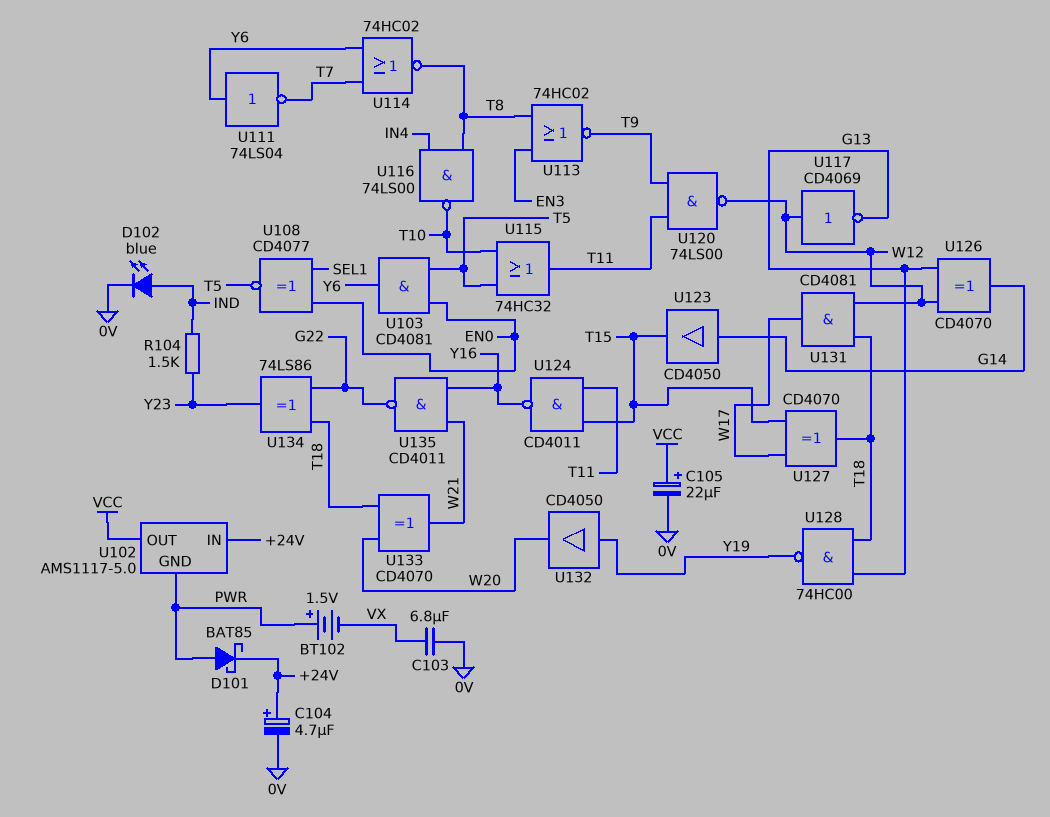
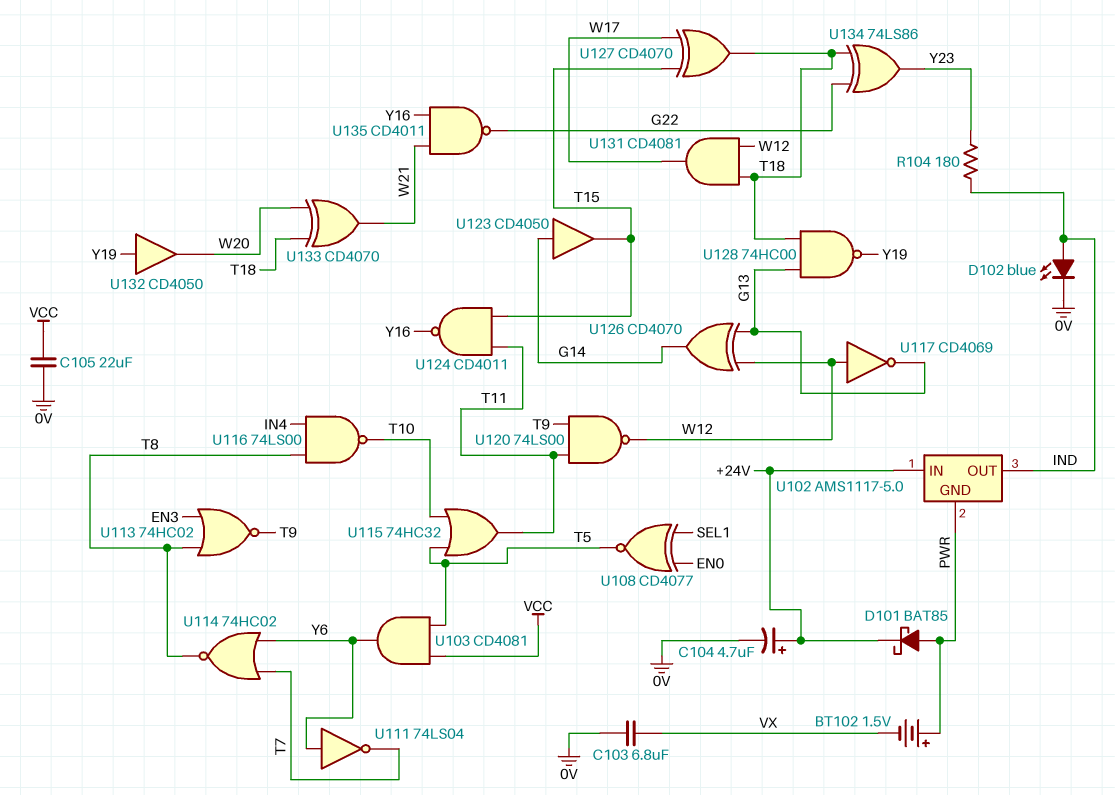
C105: 22uF (plus VCC, minus 0V) -> 22uF (0V, VCC)
R104: 1.5k (IND, Y23) -> 180 (IND, Y23)
U102 pin OUT: VCC -> IND
U103: AND CD4081 (in EN0, in T5, out Y6) -> AND CD4081 (in T5, in VCC, out Y6)

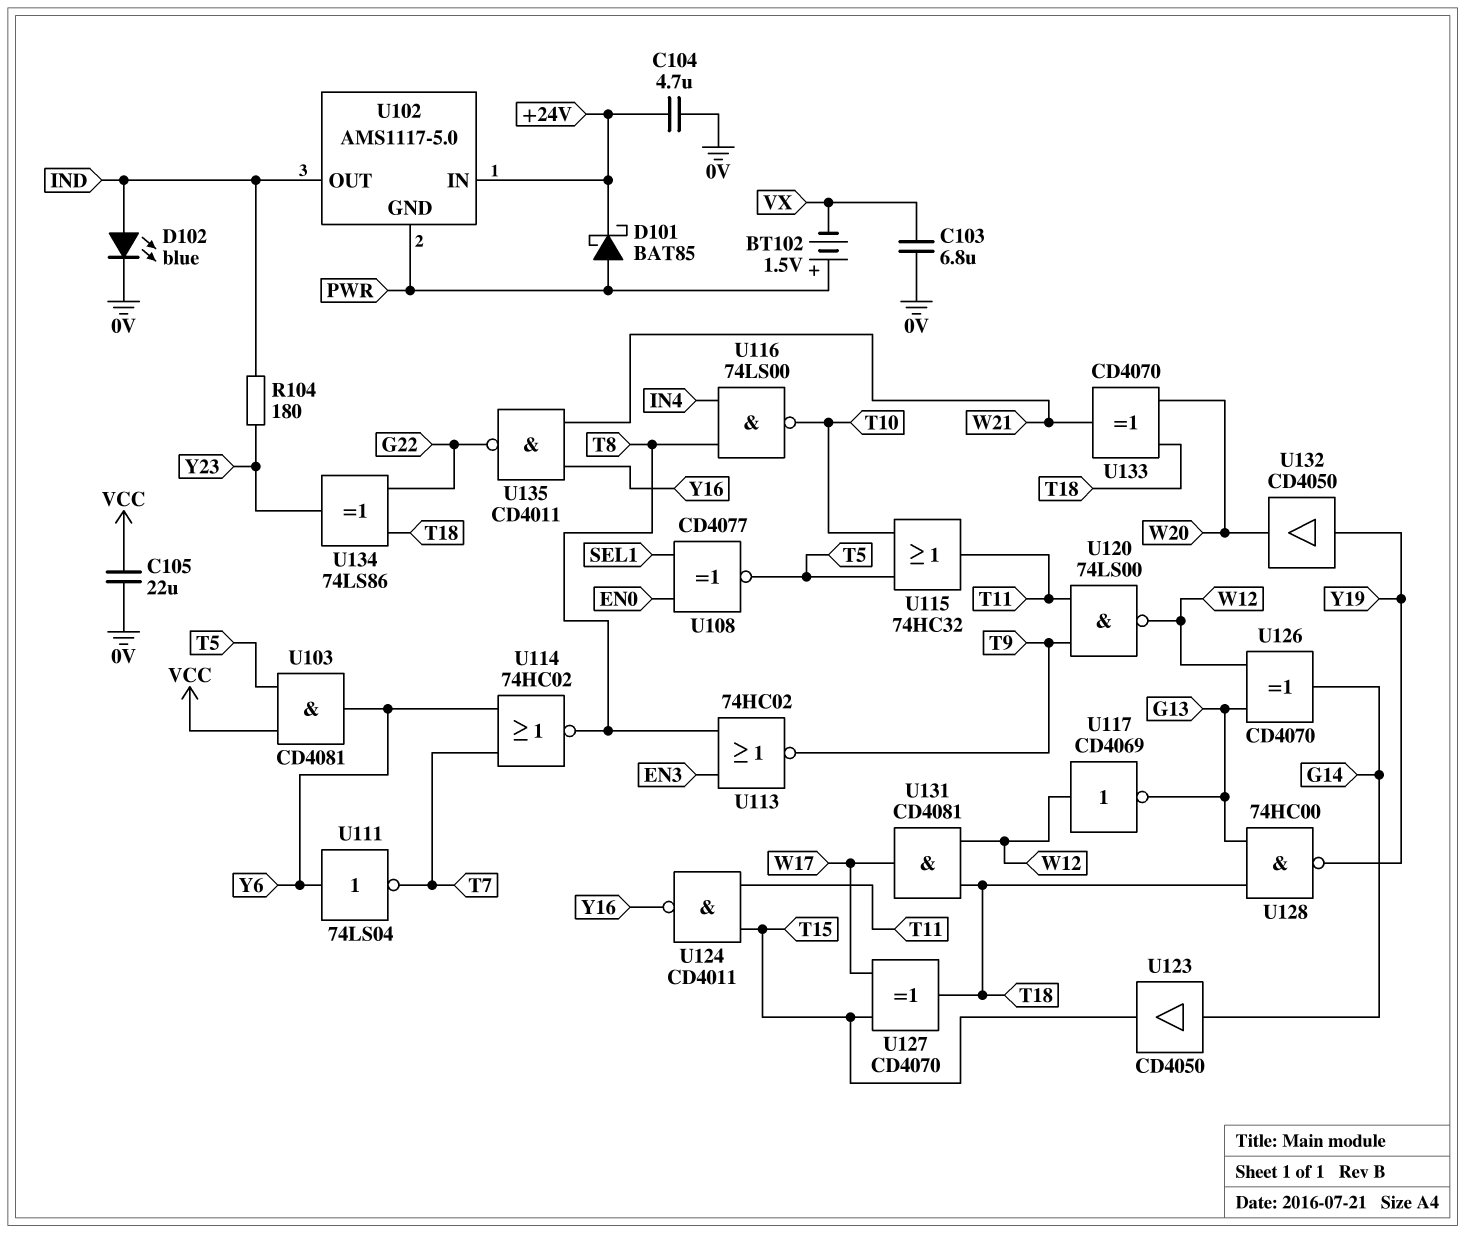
C104: 4.7uF (plus +24V, minus 0V) -> 4.7uF (+24V, 0V)

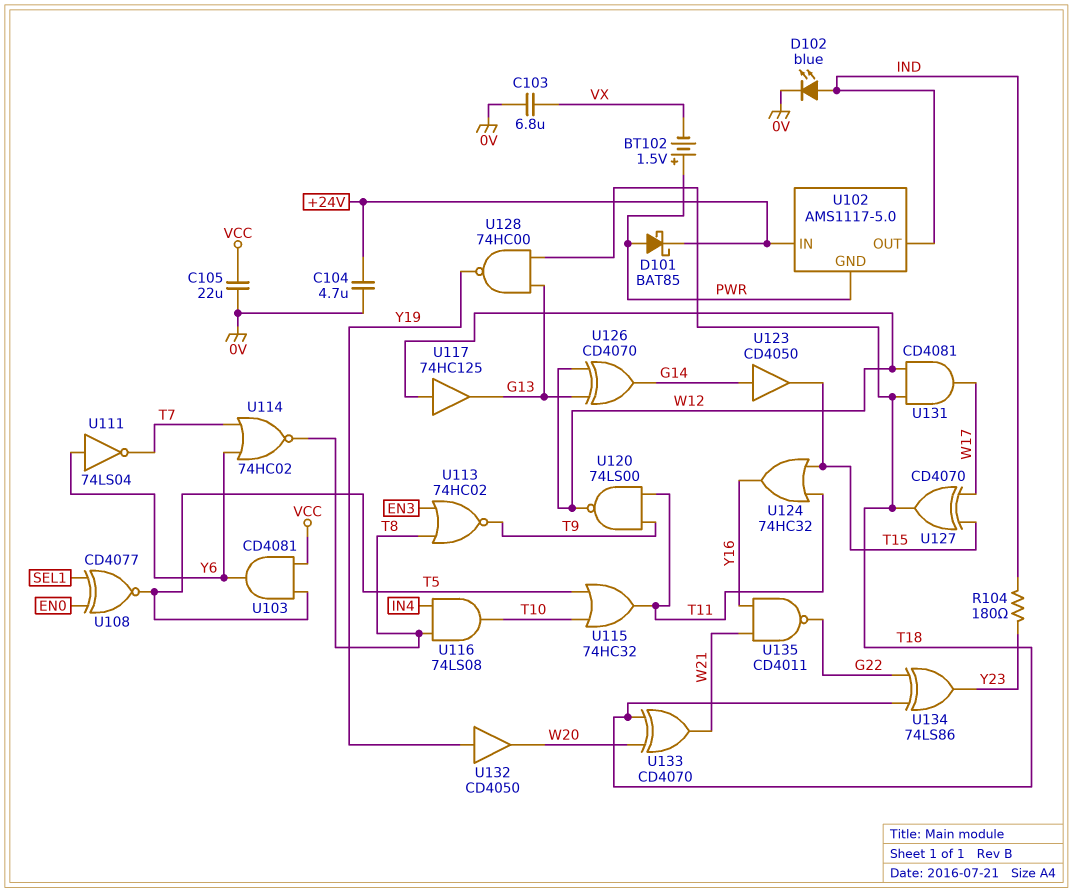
U116: NAND 74LS00 (in IN4, in T8, out T10) -> AND 74LS08 (in IN4, in T8, out T10)
U117: NOT CD4069 (in W12, out G13) -> buffer 74HC125 (in W12, out G13)
U124: NAND CD4011 (in T11, in T15, out Y16) -> OR 74HC32 (in T11, in T15, out Y16)

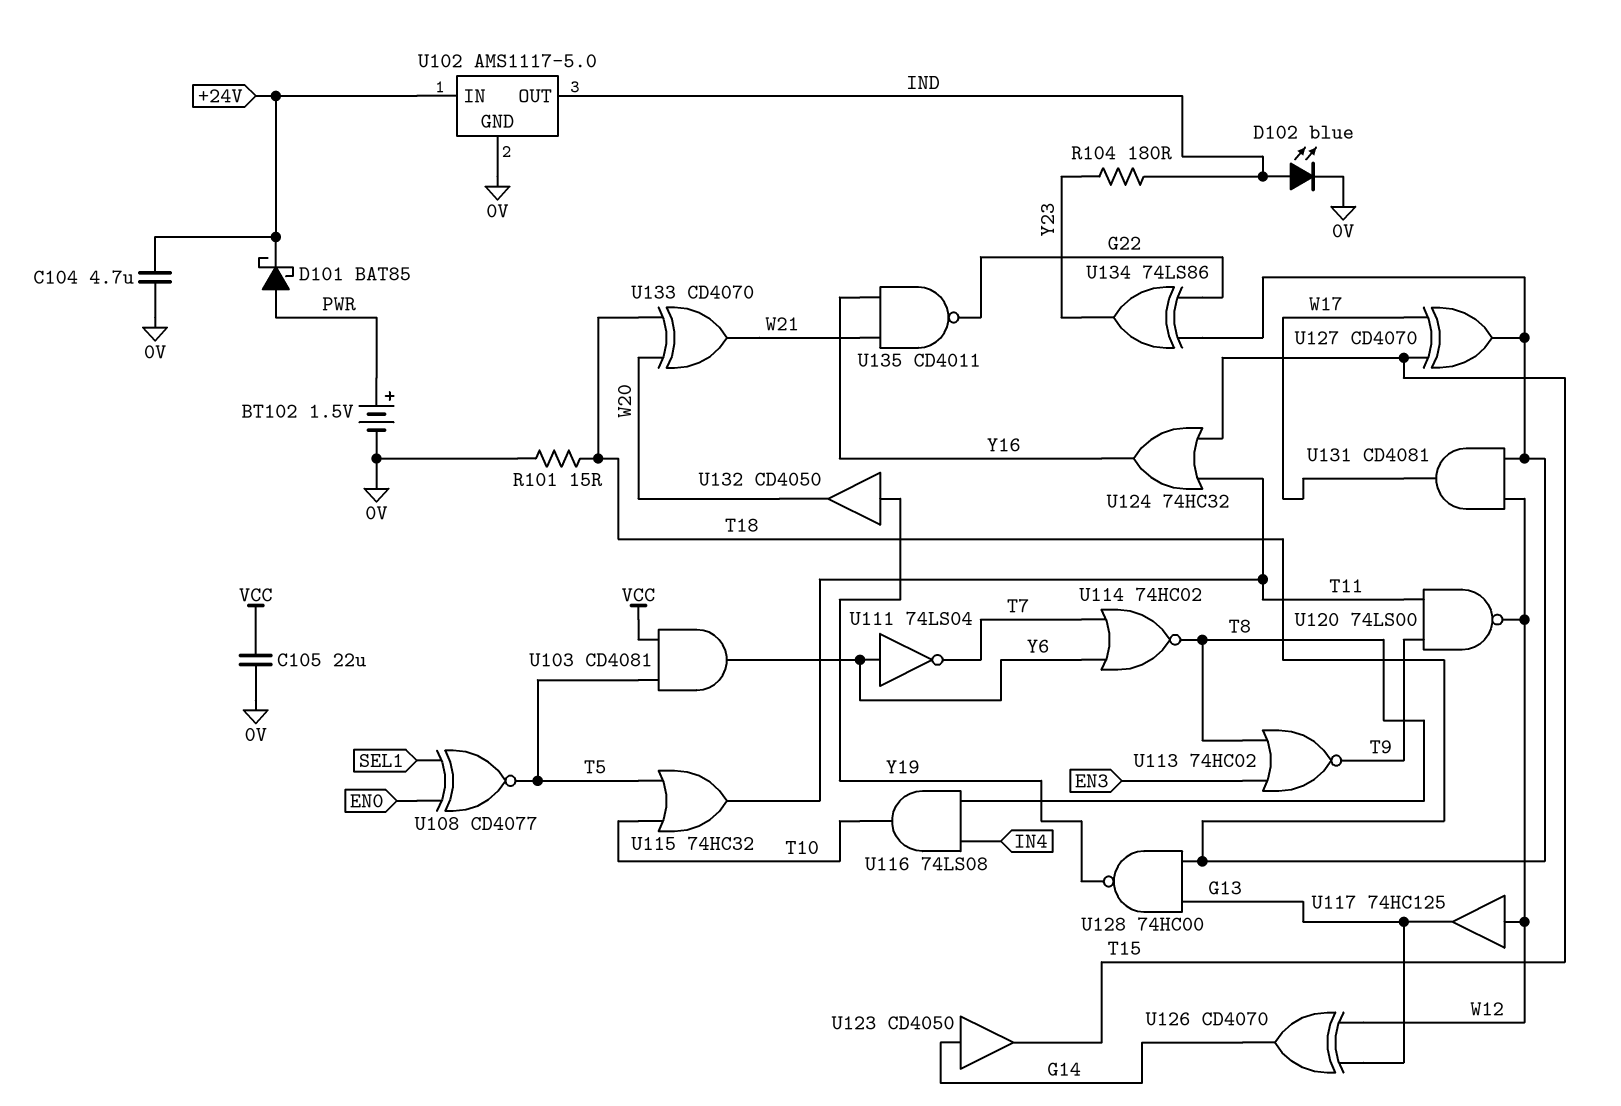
BT102: 1.5V (plus PWR, minus VX) -> 1.5V (plus PWR, minus 0V)
C103: 6.8uF (0V, VX) -> none
R101: none -> 15 (0V, T18)
U102 pin GND: PWR -> 0V

